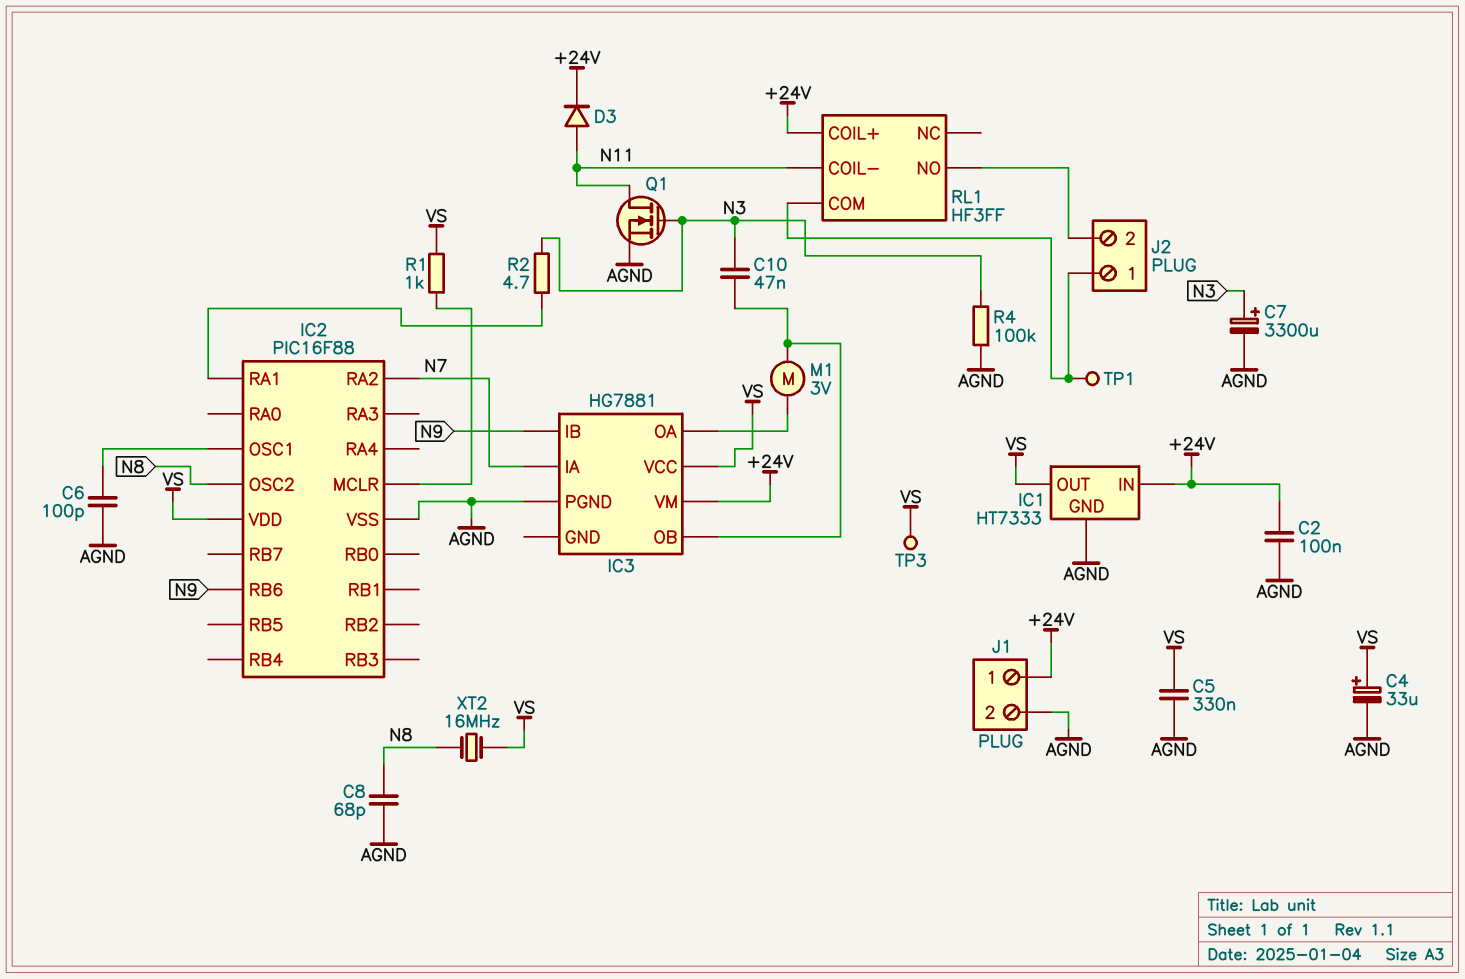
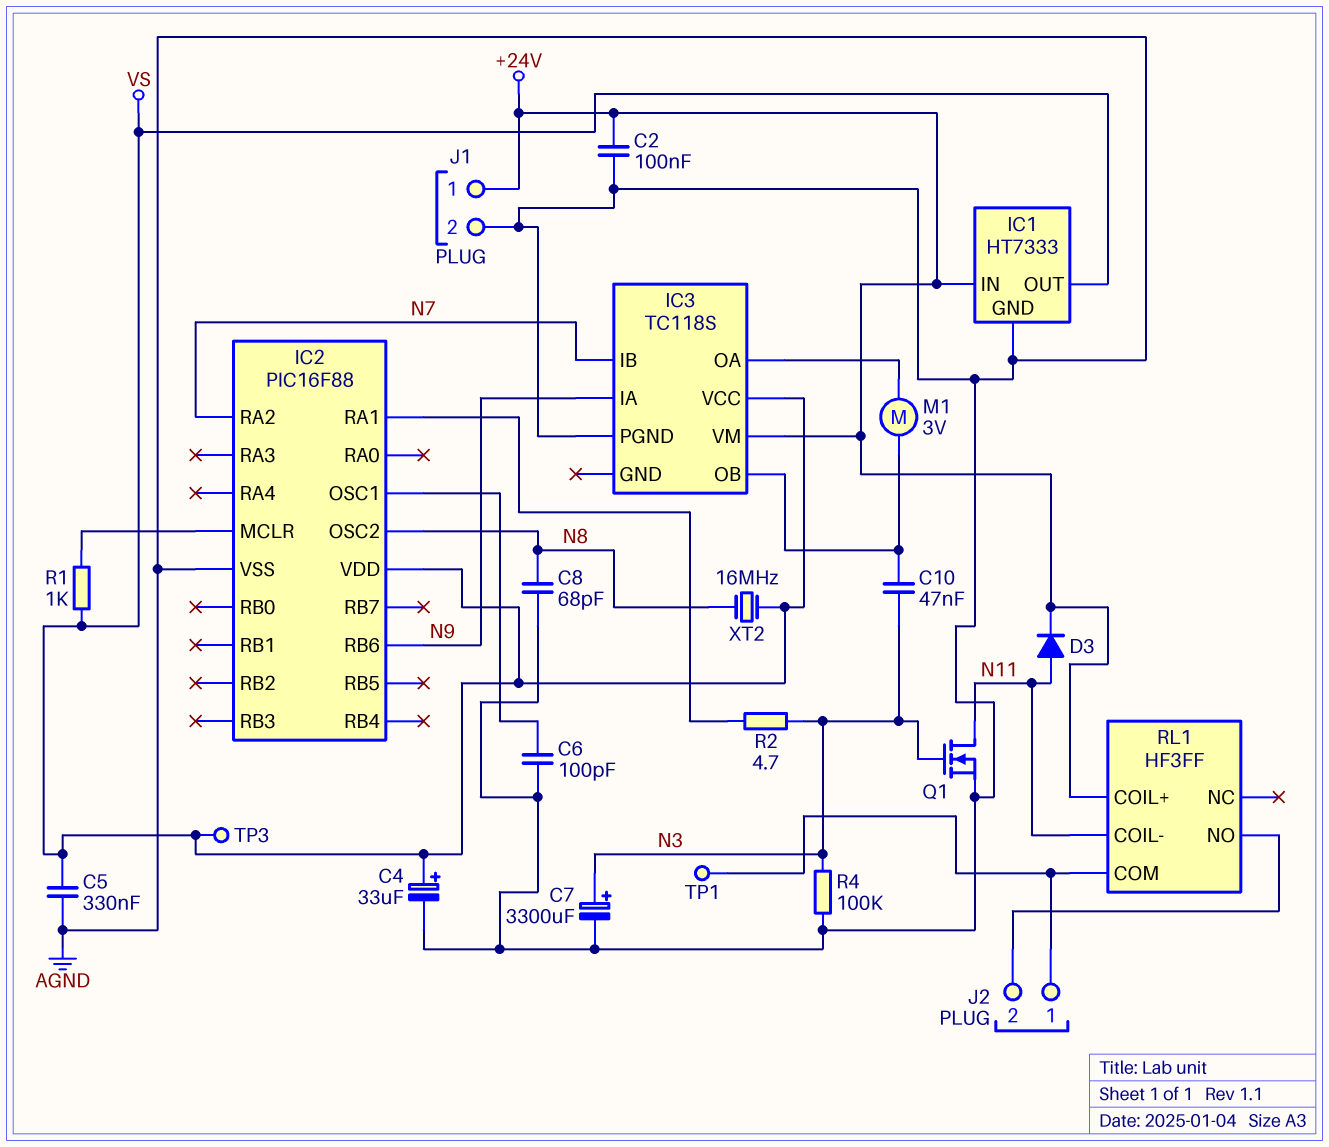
IC3: HG7881 -> TC118S
IC3 pin IA: N7 -> N9
IC3 pin IB: N9 -> N7

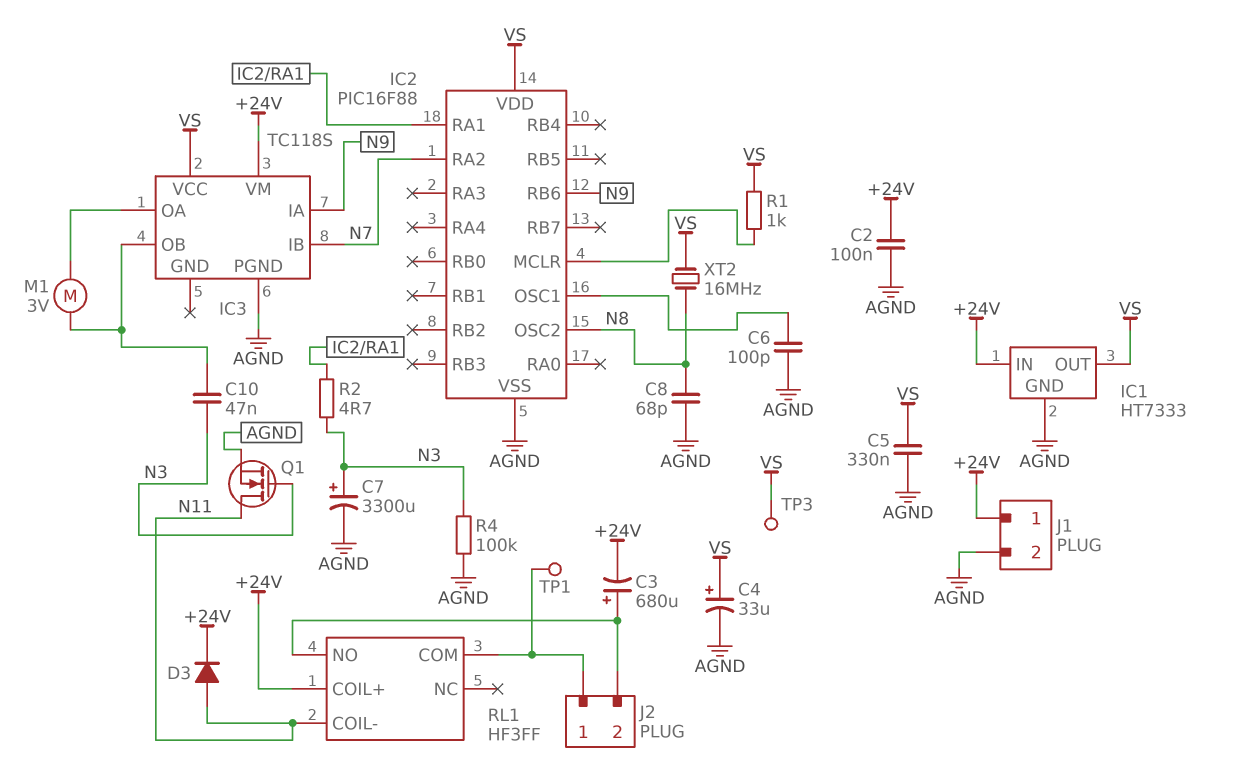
C3: none -> 680uF (plus J2/2, minus +24V)

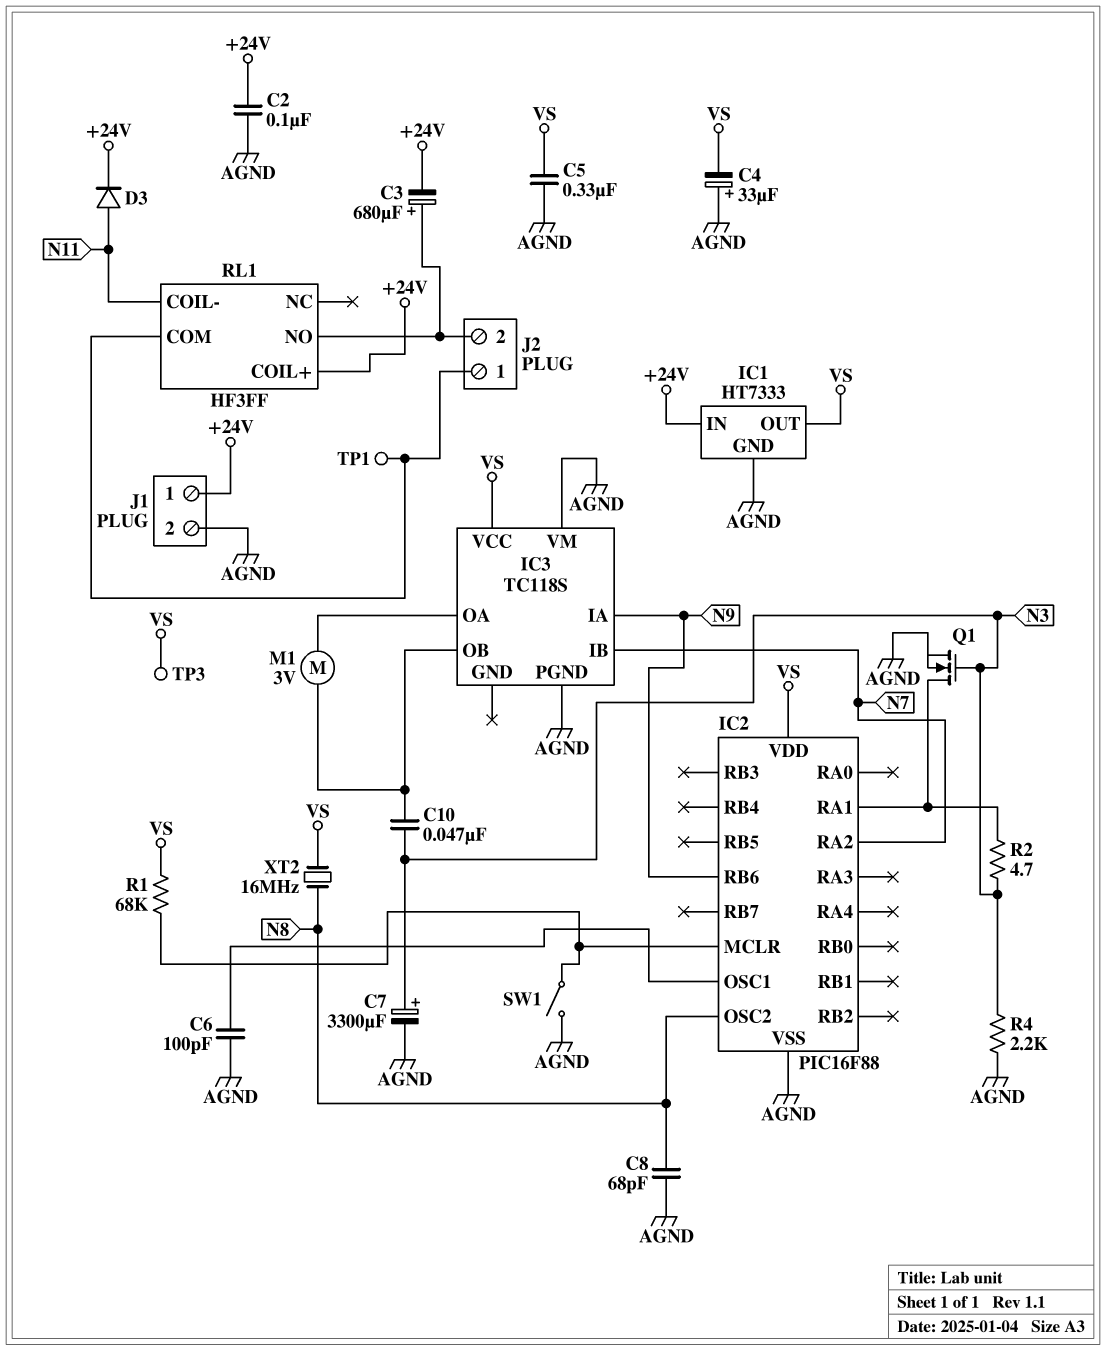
C4: 33uF (plus VS, minus AGND) -> 33uF (plus AGND, minus VS)
IC3 pin VM: +24V -> AGND
Q1: NMOS (G N3, D N11, S AGND) -> NMOS (G N3, D IC2/RA1, S AGND)
R1: 1k (IC2/MCLR, VS) -> 68k (IC2/MCLR, VS)
R4: 100k (AGND, N3) -> 2.2k (AGND, N3)
SW1: none -> switch (AGND, IC2/MCLR)

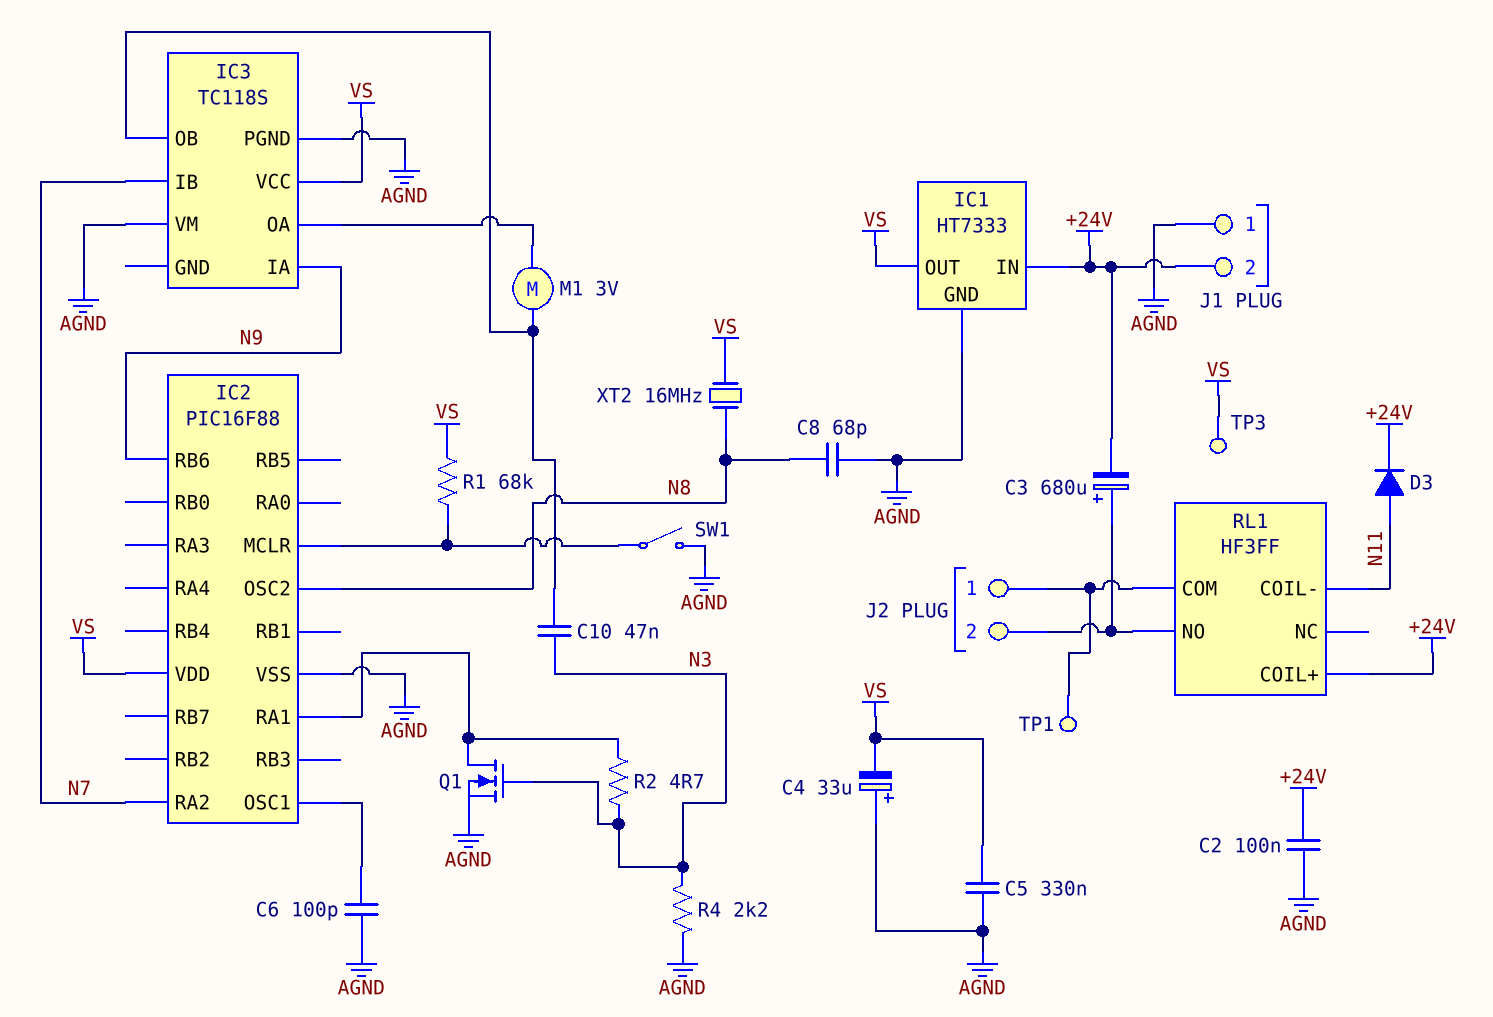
C7: 3300uF (plus N3, minus AGND) -> none
J1 pin 1: +24V -> AGND
J1 pin 2: AGND -> +24V

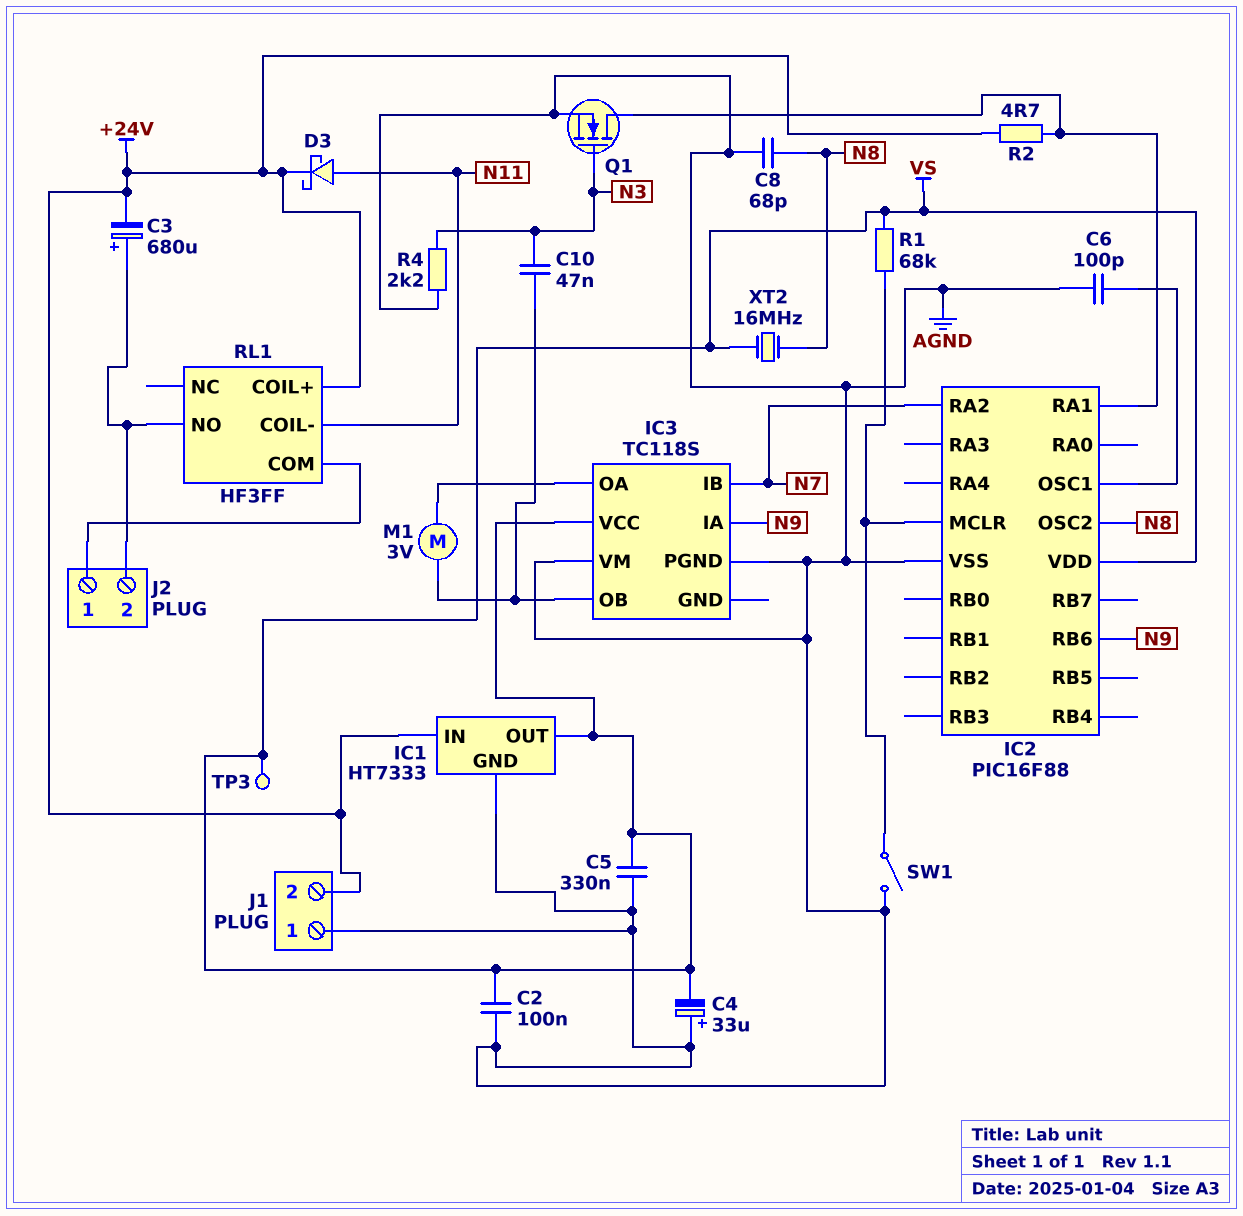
C2: 100nF (+24V, AGND) -> 100nF (AGND, VS)
D3: diode (A N11, K +24V) -> schottky (A N11, K +24V)
R2: 4.7 (IC2/RA1, N3) -> 4.7 (+24V, IC2/RA1)
TP1: test point (J2/1) -> none

